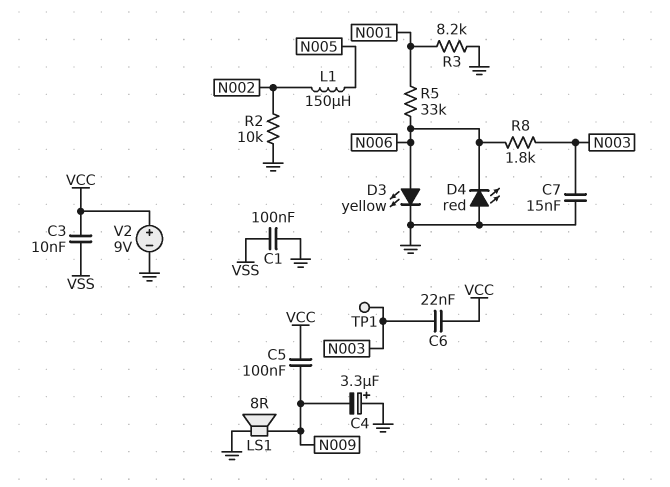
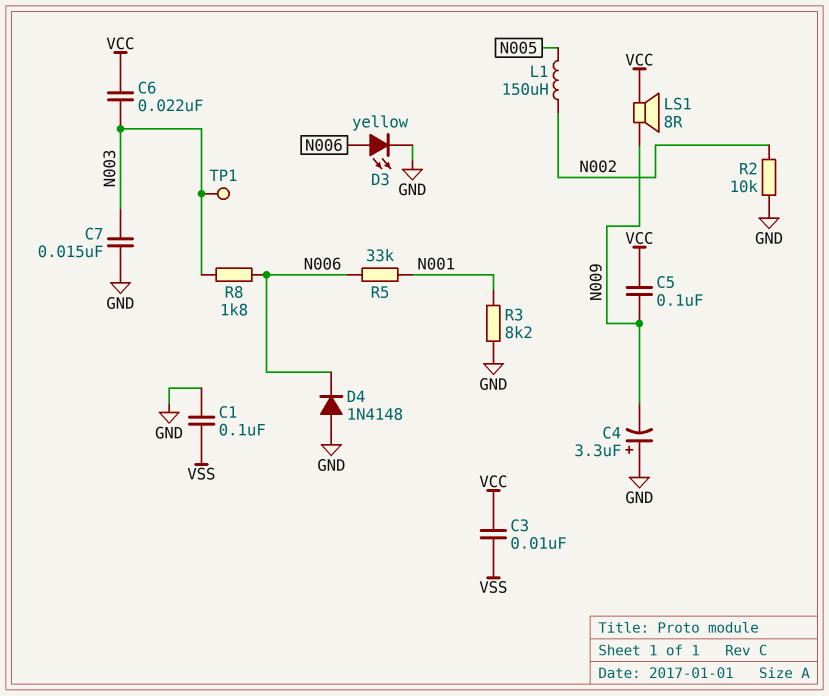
D4: LED red (A GND, K N006) -> diode 1N4148 (A GND, K N006)
LS1: speaker 8R (GND, N009) -> speaker 8R (N009, VCC)
V2: 9V (plus VCC, minus GND) -> none

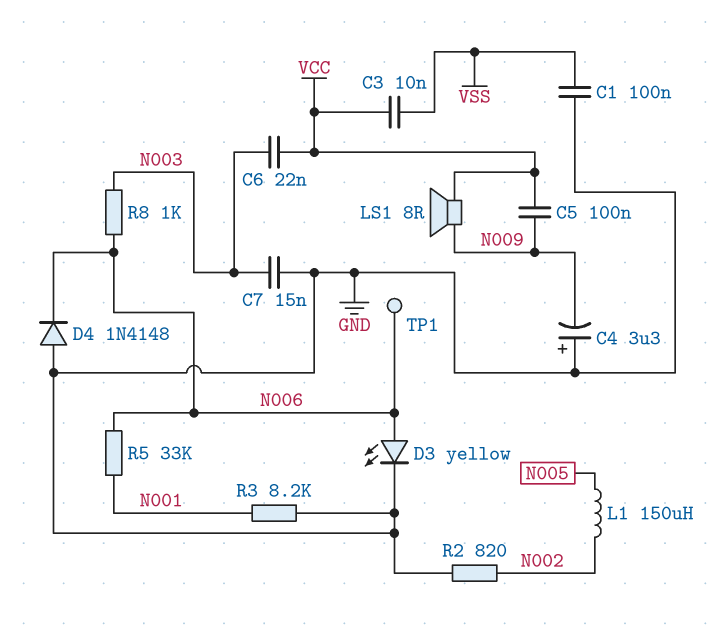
R2: 10k (GND, N002) -> 820 (GND, N002)
R8: 1.8k (N003, N006) -> 1k (N003, N006)
TP1: test point (N003) -> test point (N006)

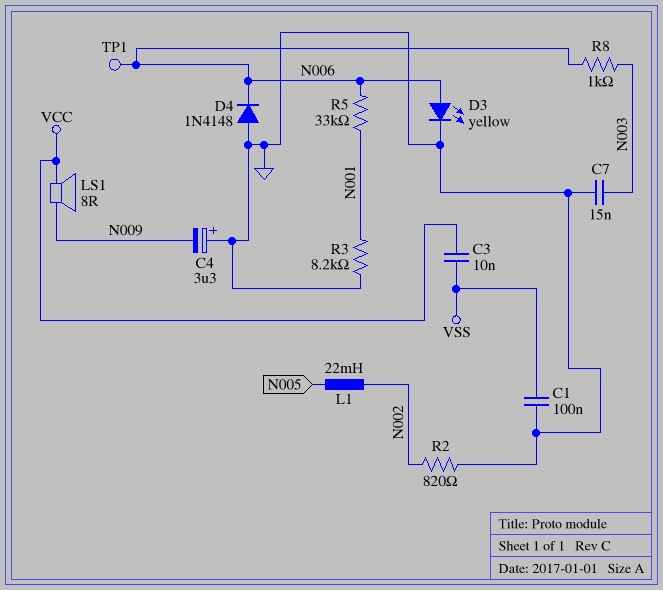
C5: 100nF (N009, VCC) -> none
C6: 22nF (N003, VCC) -> none
L1: 150uH (N002, N005) -> 22mH (N002, N005)

